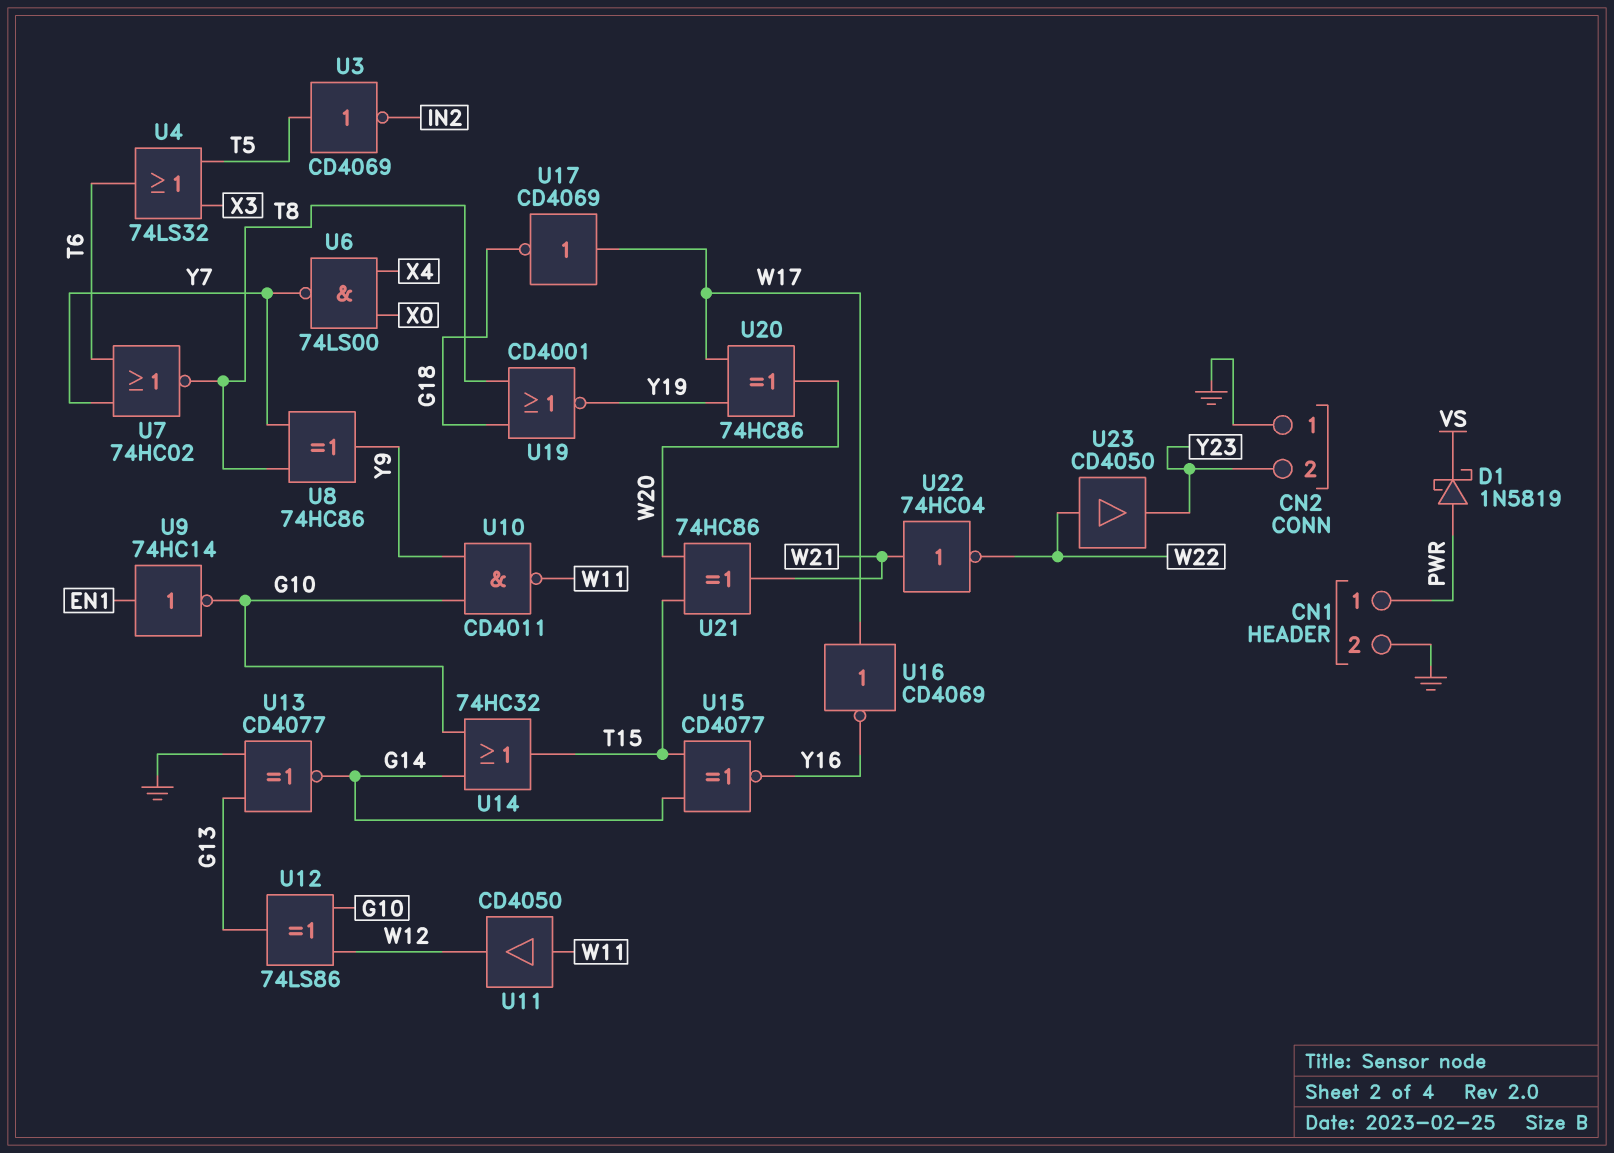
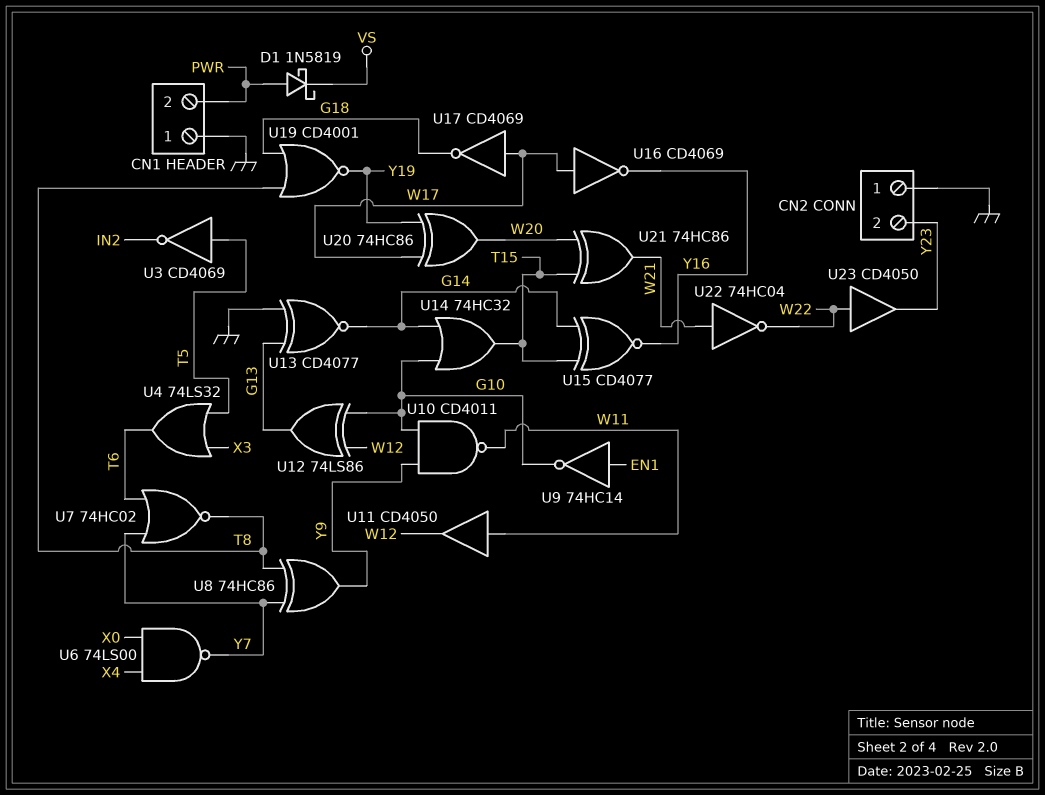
CN1 pin 1: PWR -> GND
CN1 pin 2: GND -> PWR

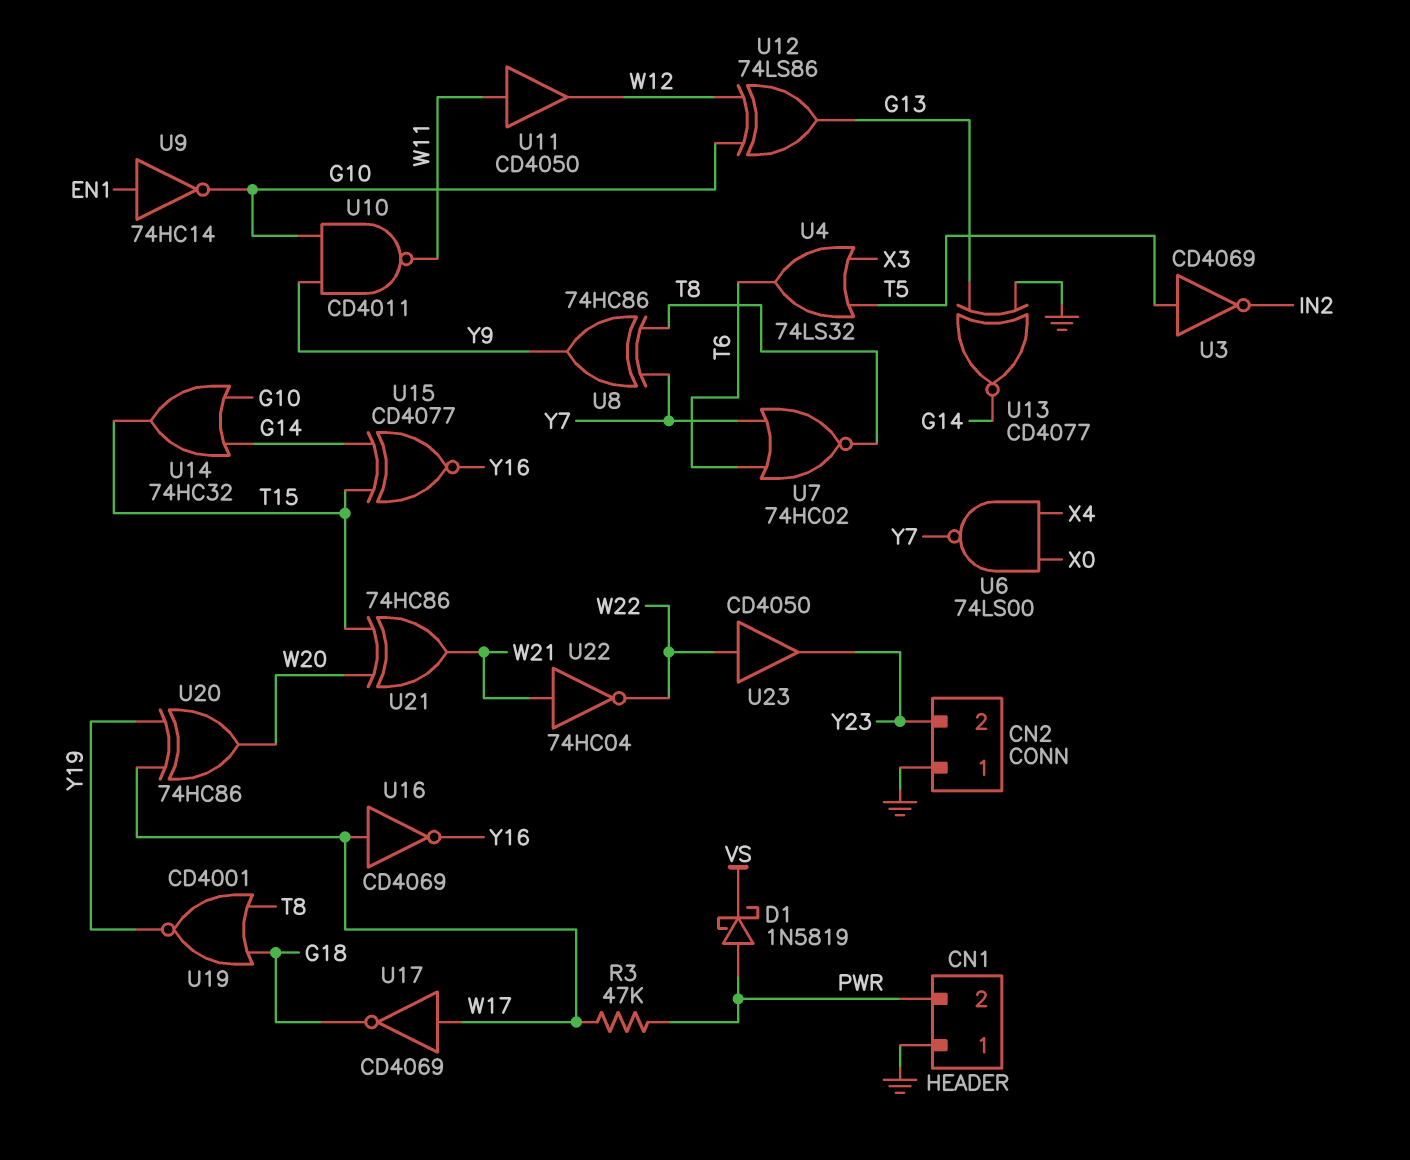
R3: none -> 47k (PWR, W17)

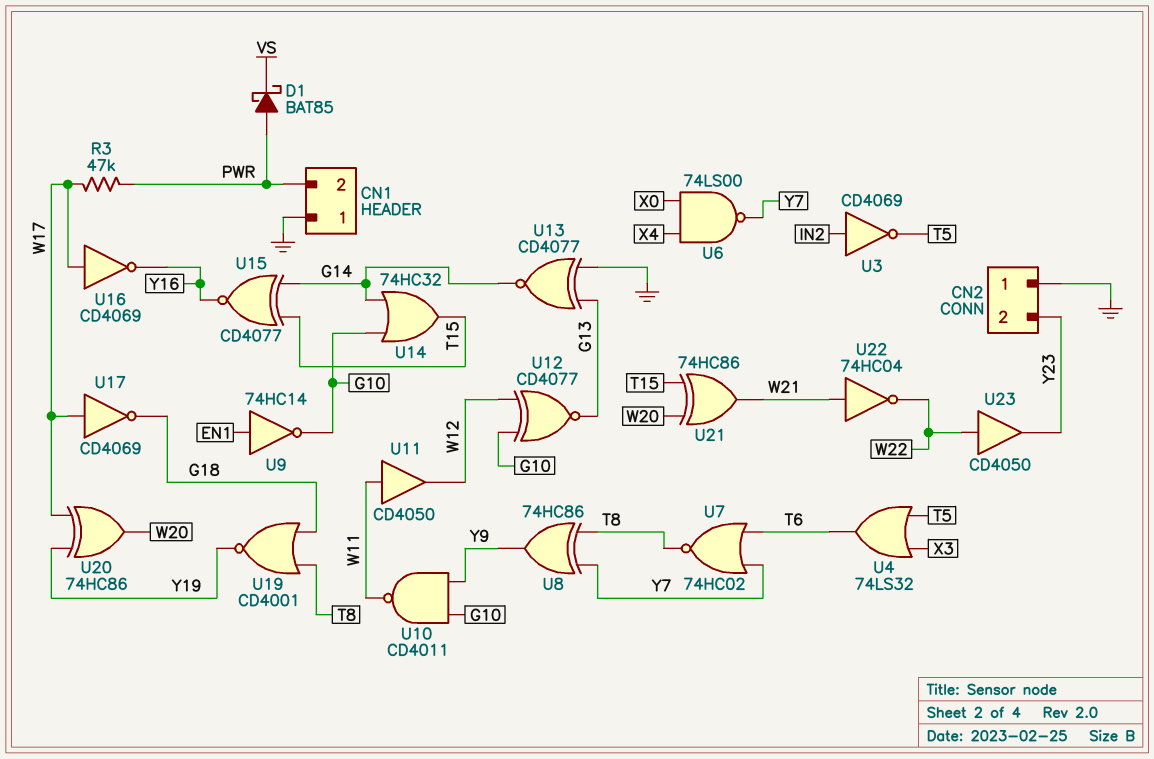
D1: schottky 1N5819 (A PWR, K VS) -> schottky BAT85 (A PWR, K VS)
U3: NOT CD4069 (in T5, out IN2) -> NOT CD4069 (in IN2, out T5)
U12: XOR 74LS86 (in G10, in W12, out G13) -> XNOR CD4077 (in G10, in W12, out G13)

